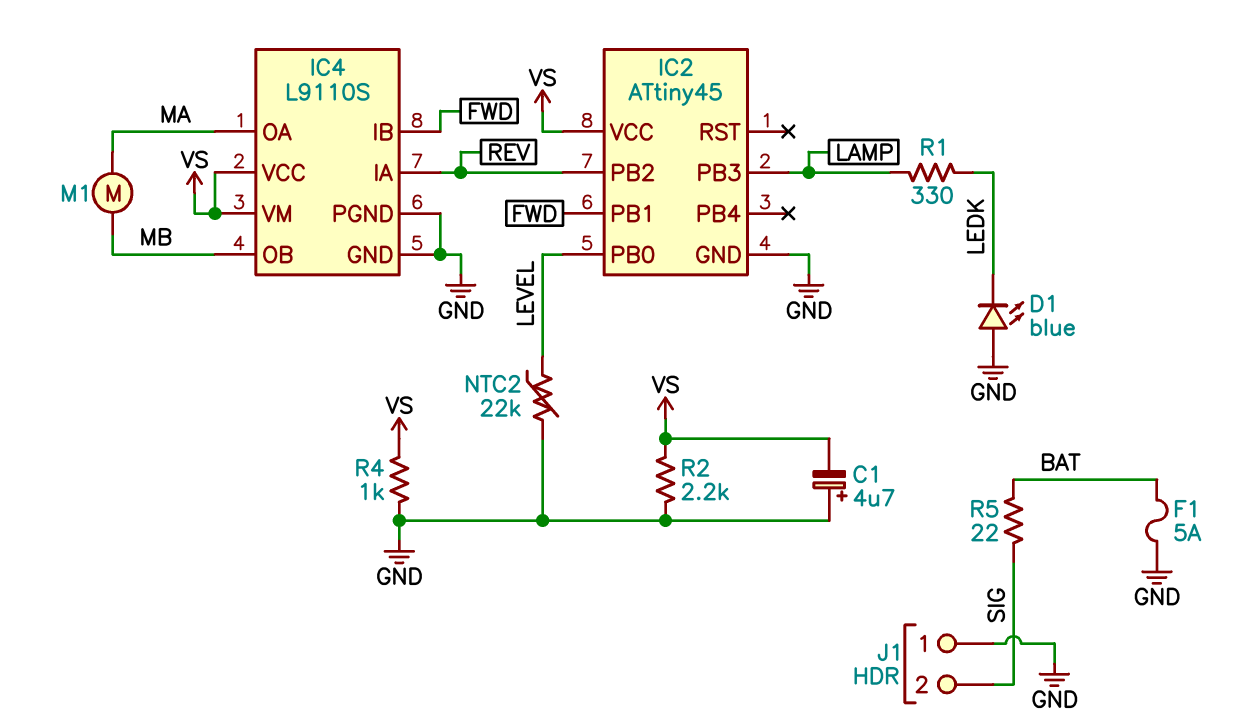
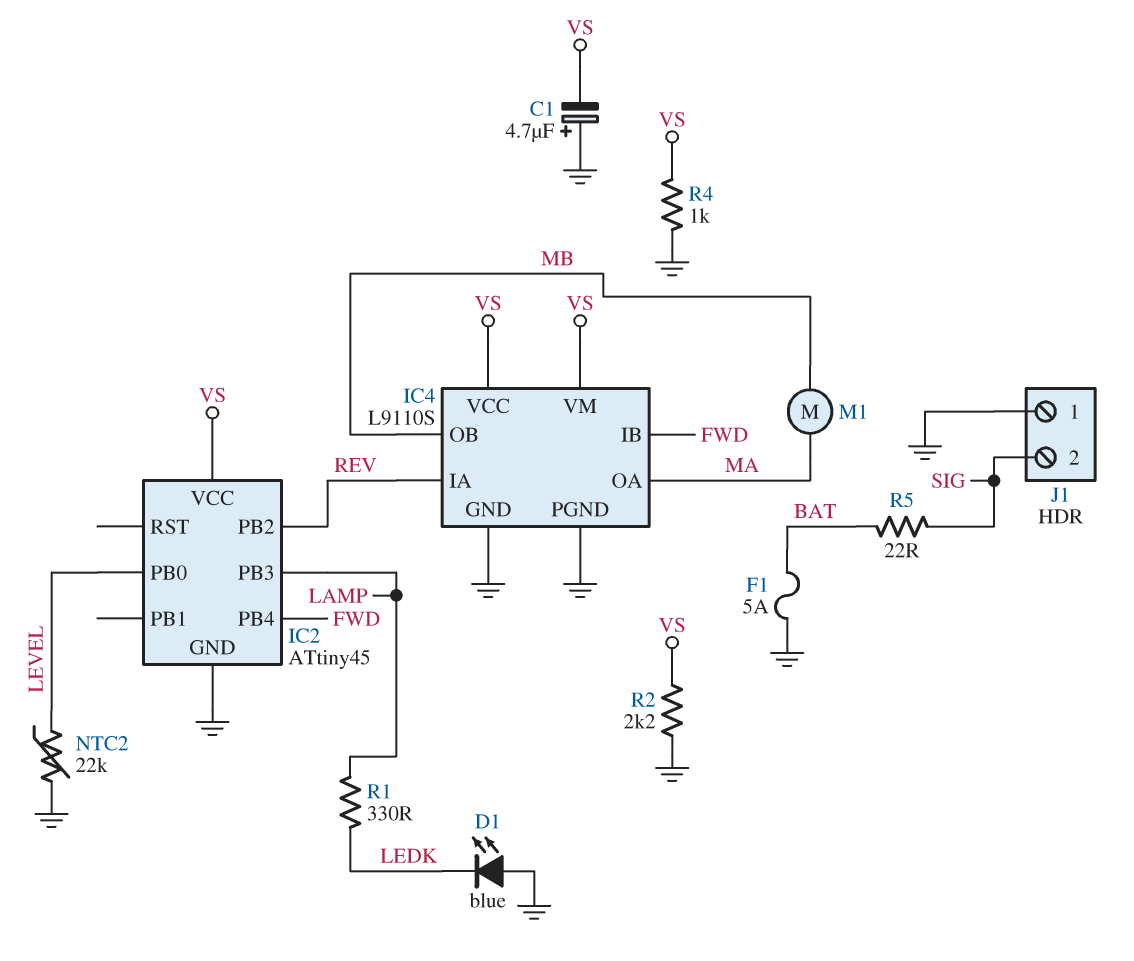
IC2 pin PB1: FWD -> none
IC2 pin PB4: none -> FWD

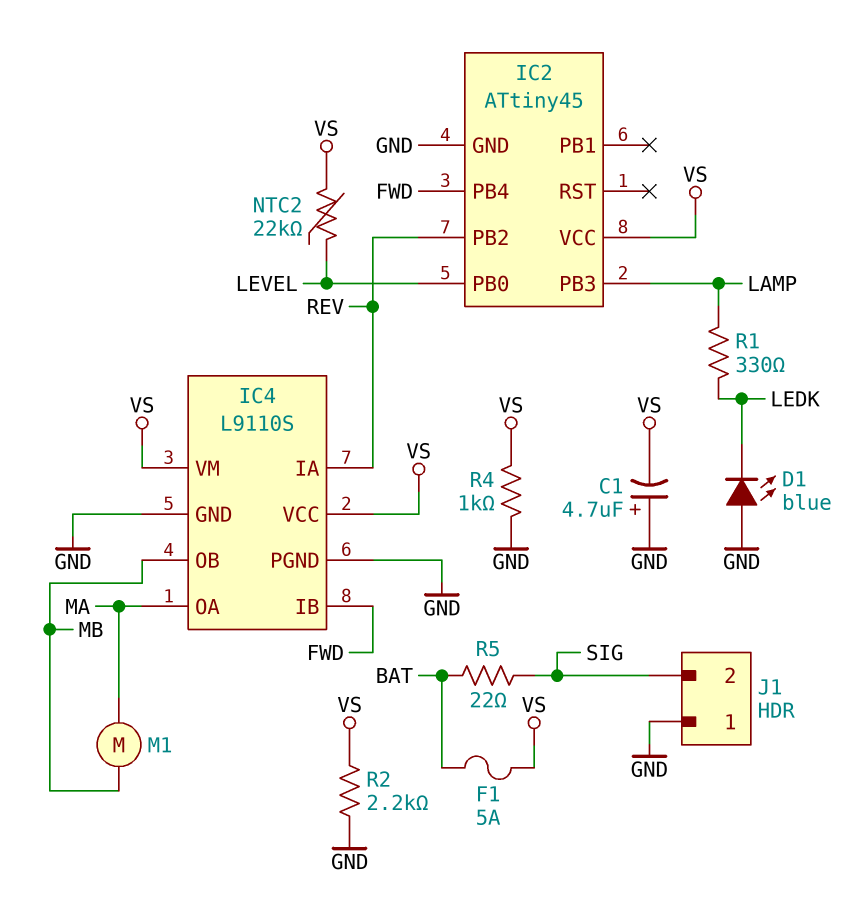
F1: 5A (BAT, GND) -> 5A (BAT, VS)
NTC2: 22k (GND, LEVEL) -> 22k (LEVEL, VS)

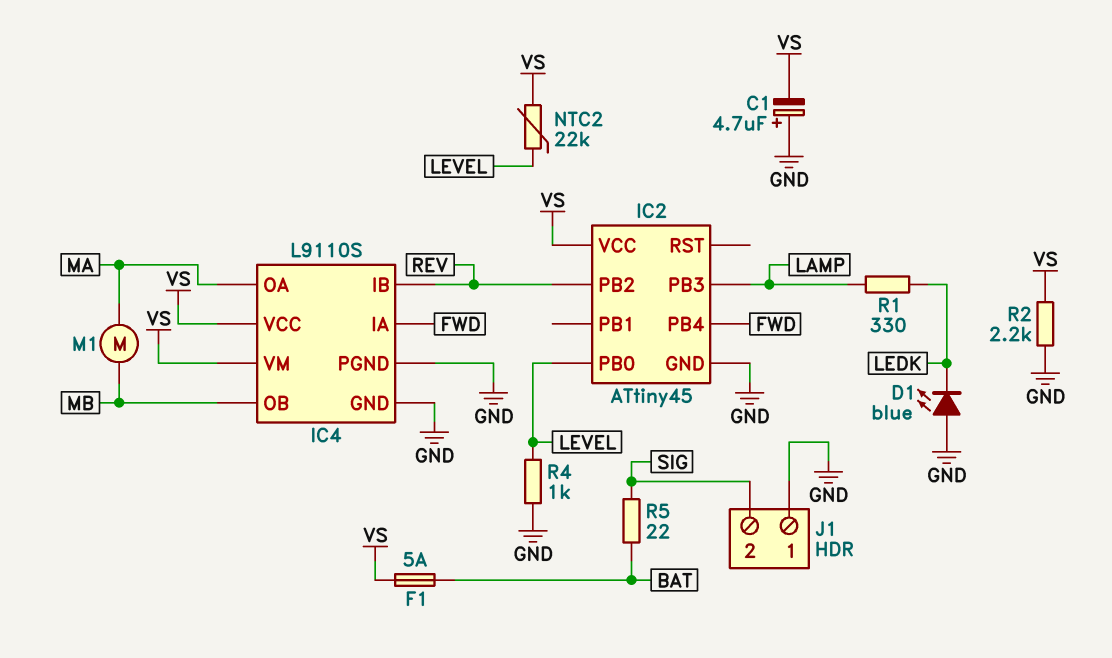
IC4 pin IA: REV -> FWD
IC4 pin IB: FWD -> REV
R4: 1k (GND, VS) -> 1k (GND, LEVEL)

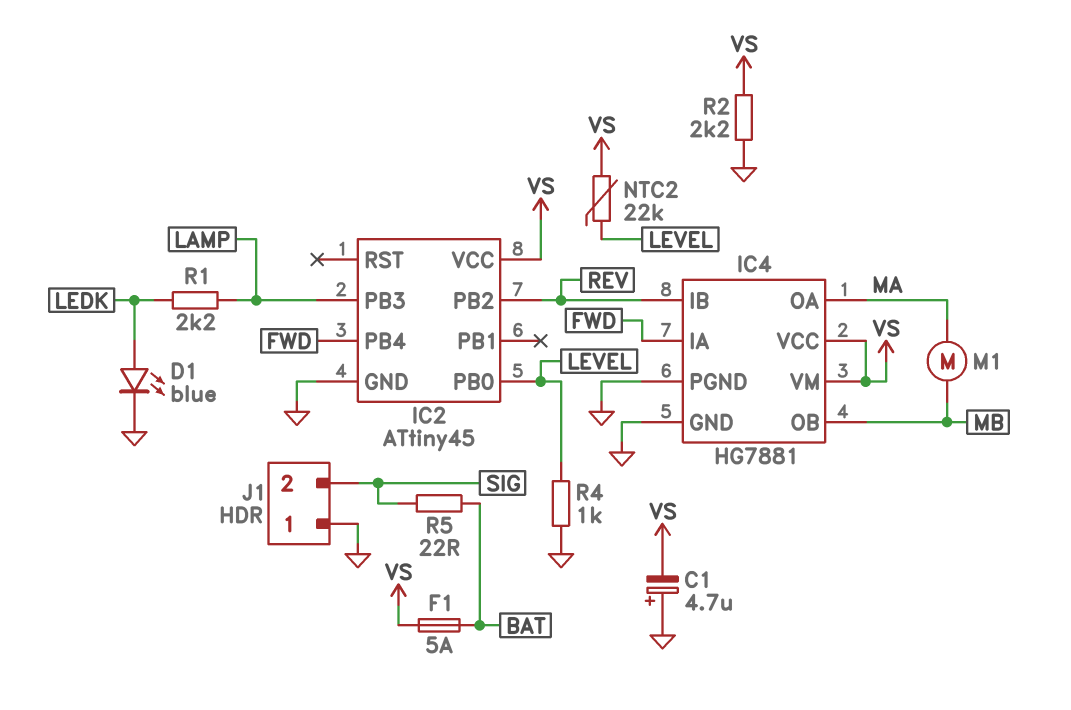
D1: LED blue (A GND, K LEDK) -> LED blue (A LEDK, K GND)
IC4: L9110S -> HG7881
R1: 330 (LAMP, LEDK) -> 2.2k (LAMP, LEDK)

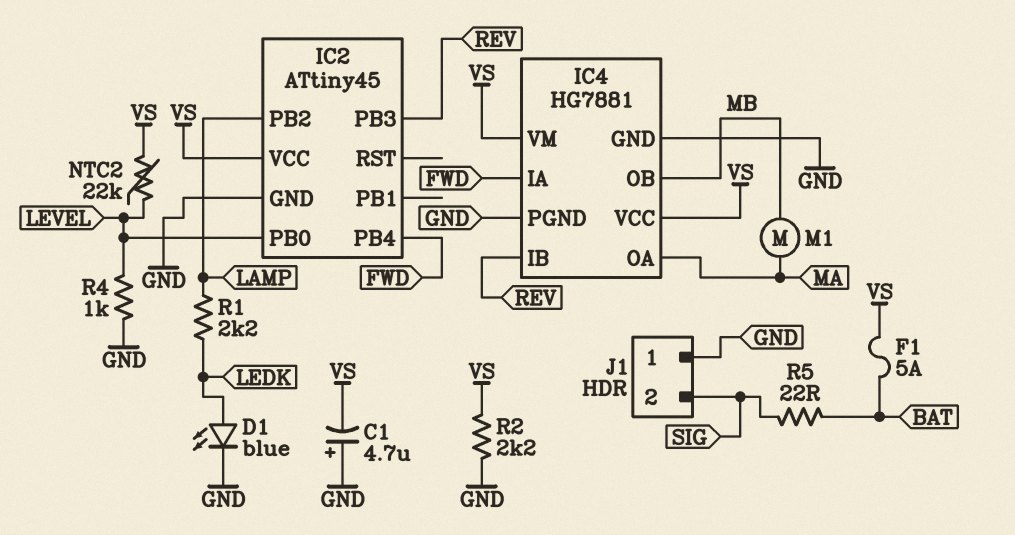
IC2 pin PB2: REV -> LAMP
IC2 pin PB3: LAMP -> REV

